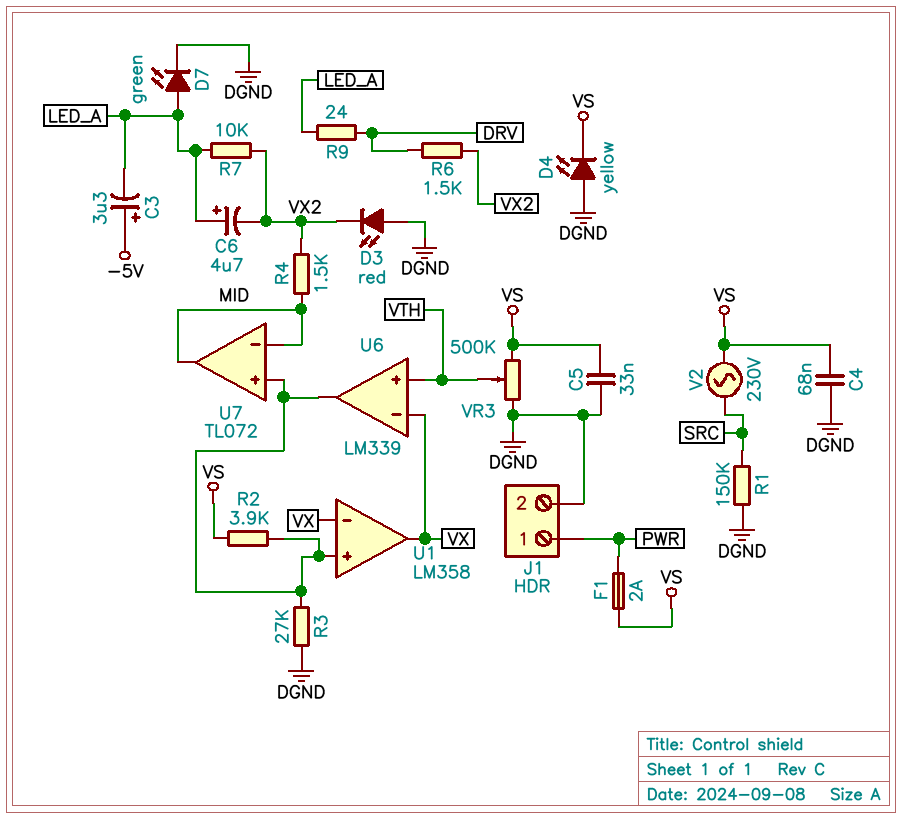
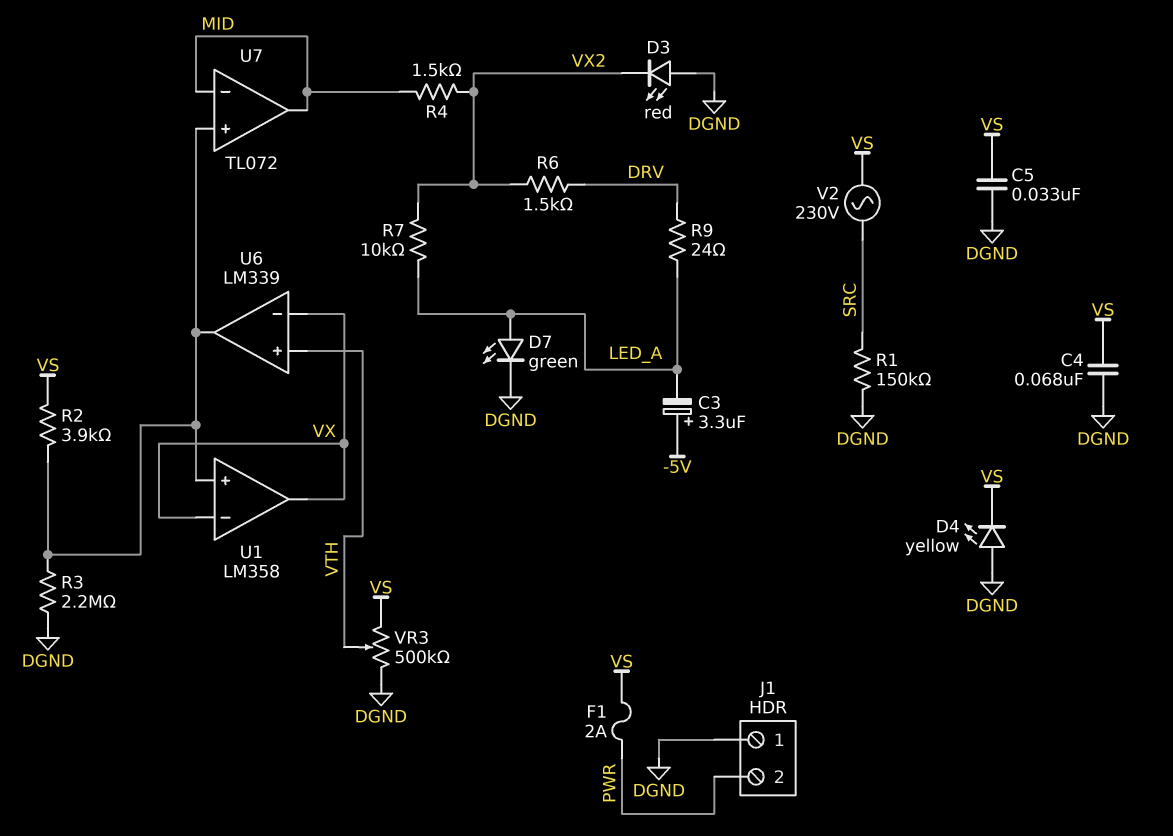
C6: 4.7uF (plus LED_A, minus VX2) -> none
J1 pin 1: PWR -> DGND
J1 pin 2: DGND -> PWR
R3: 27k (DGND, U1/in+) -> 2.2M (DGND, U1/in+)

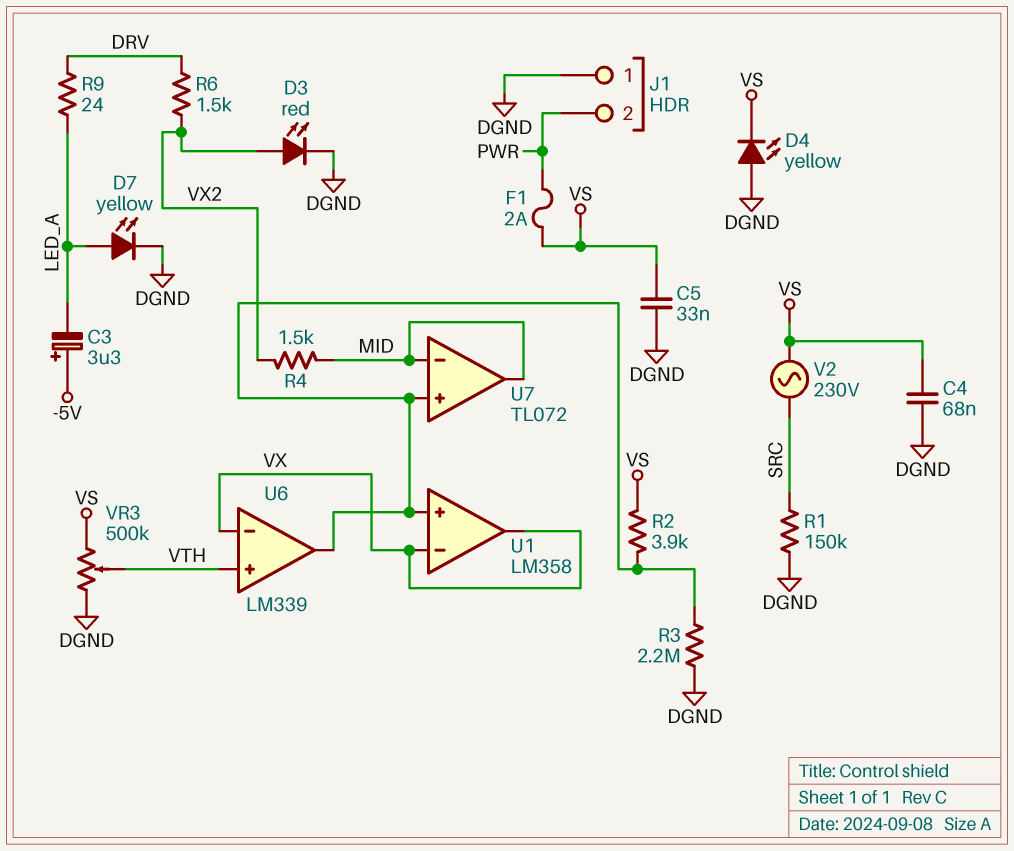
D3: LED red (A DGND, K VX2) -> LED red (A VX2, K DGND)
D7: LED green (A LED_A, K DGND) -> LED yellow (A LED_A, K DGND)
R7: 10k (LED_A, VX2) -> none

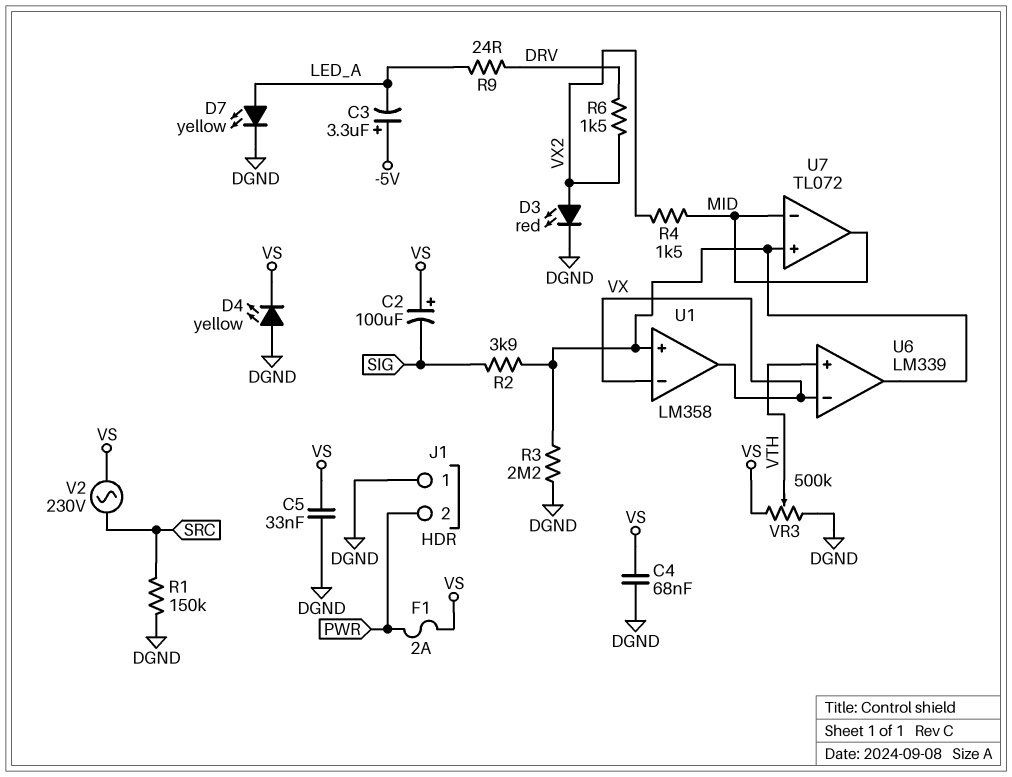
C2: none -> 100uF (plus VS, minus SIG)
R2: 3.9k (U1/in+, VS) -> 3.9k (SIG, U1/in+)

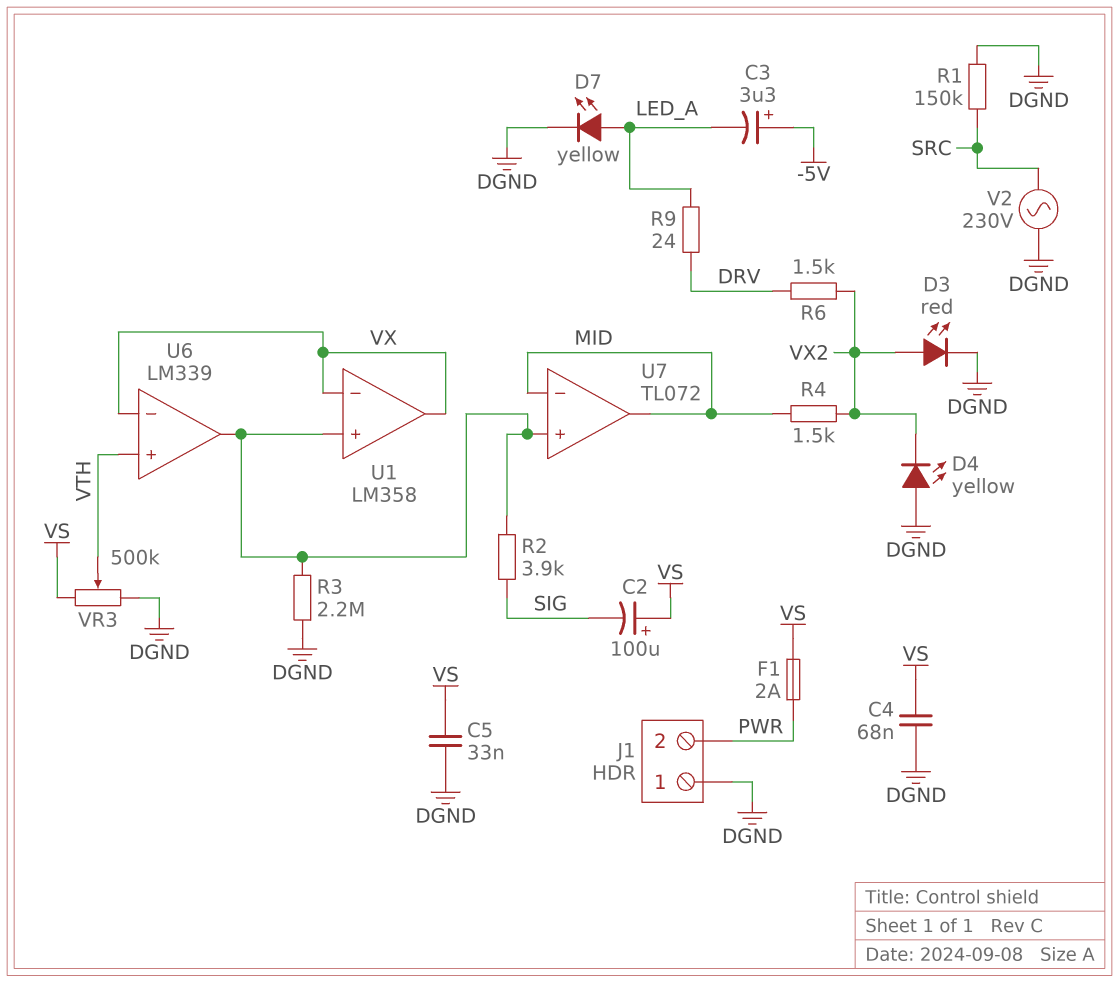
D4: LED yellow (A DGND, K VS) -> LED yellow (A DGND, K VX2)
V2: AC 230V (SRC, VS) -> AC 230V (DGND, SRC)

